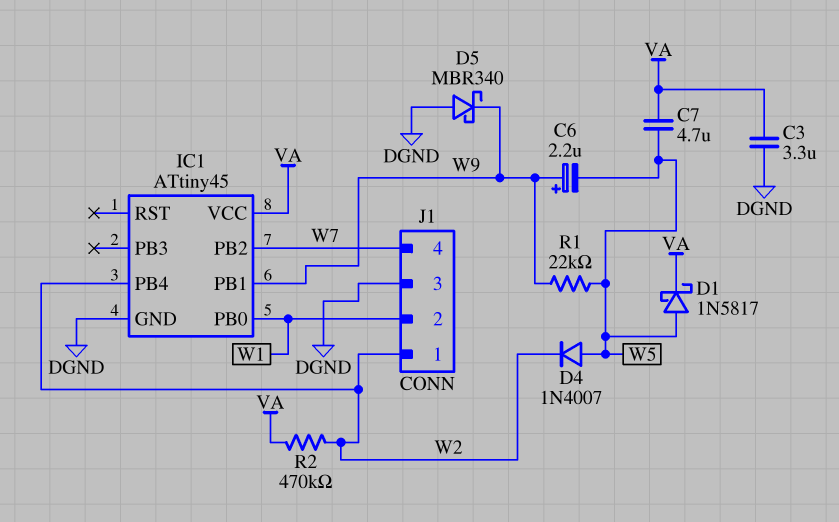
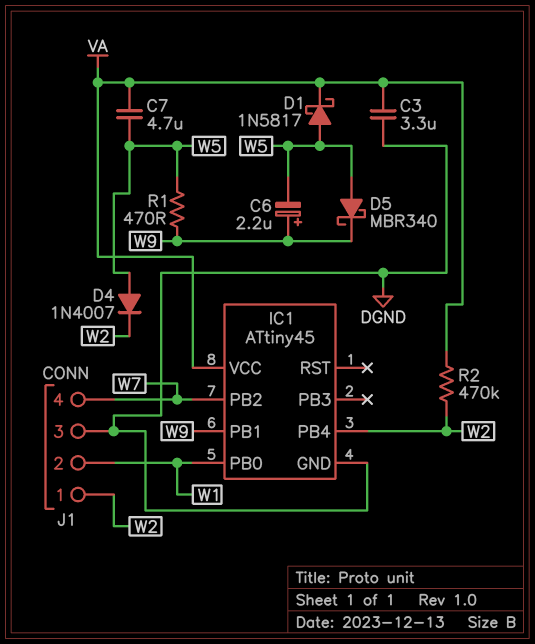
D5: schottky MBR340 (A DGND, K W9) -> schottky MBR340 (A W5, K W9)
R1: 22k (W5, W9) -> 470 (W5, W9)

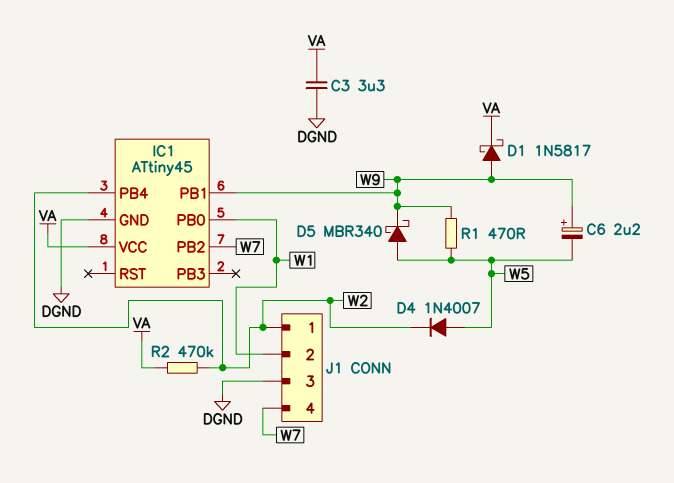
C7: 4.7uF (VA, W5) -> none
D1: schottky 1N5817 (A W5, K VA) -> schottky 1N5817 (A W9, K VA)

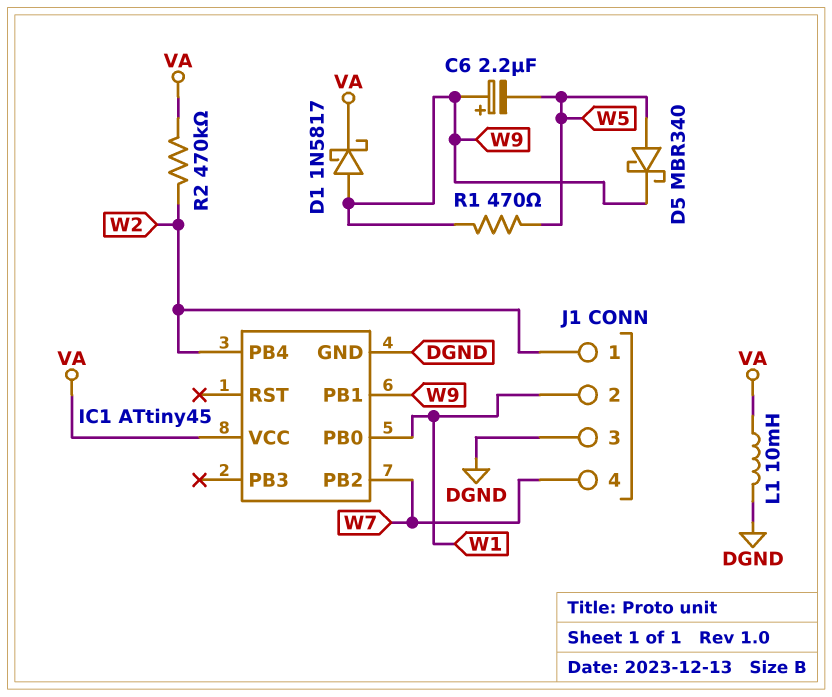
C3: 3.3uF (DGND, VA) -> none
D4: diode 1N4007 (A W5, K W2) -> none
L1: none -> 10mH (DGND, VA)

